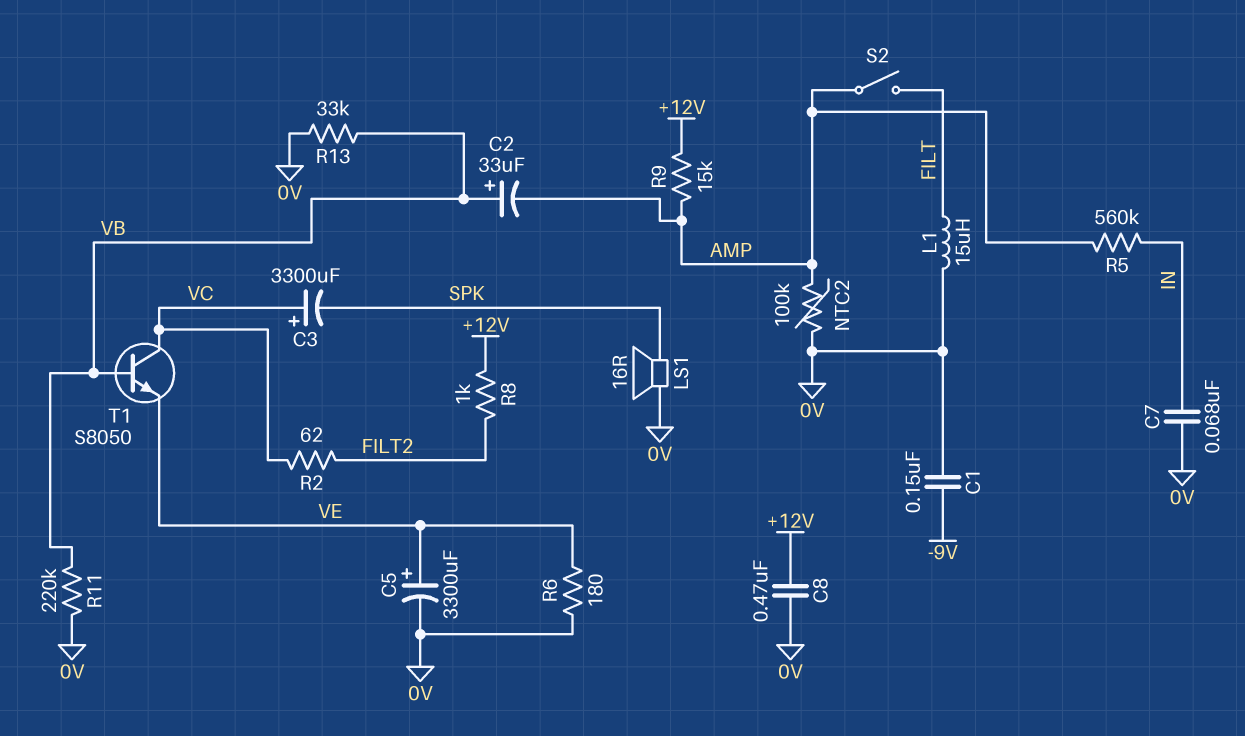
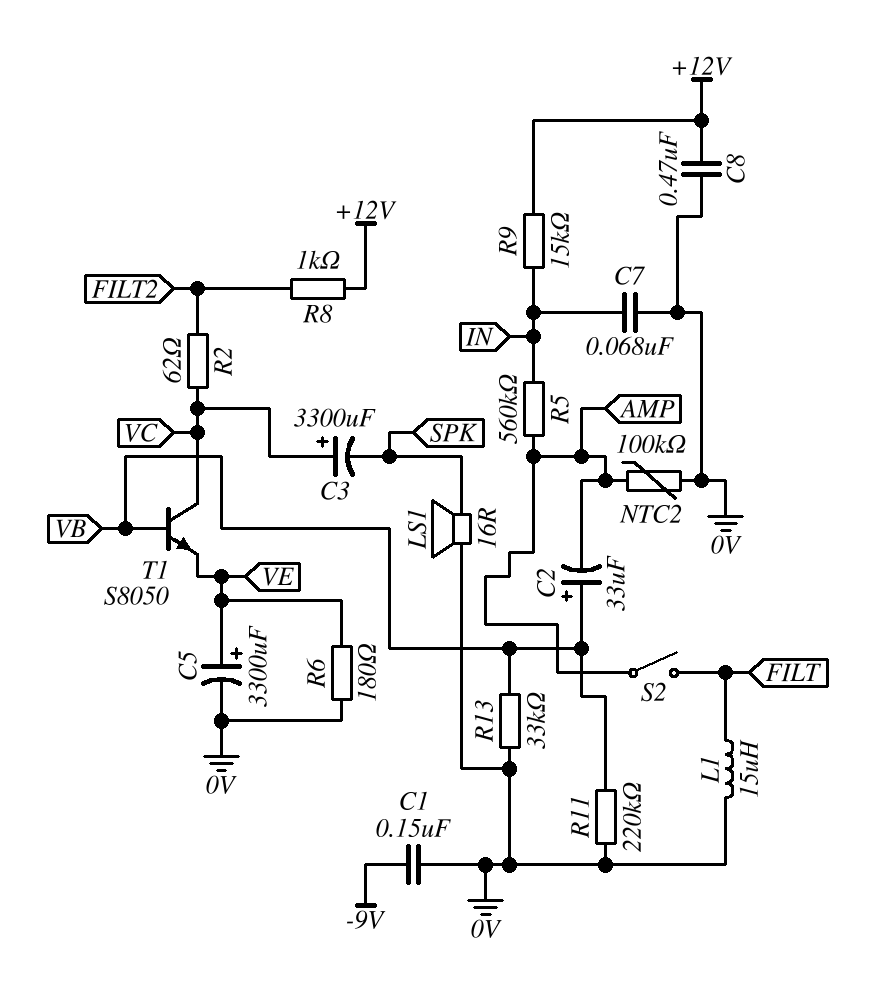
R9: 15k (+12V, AMP) -> 15k (+12V, IN)

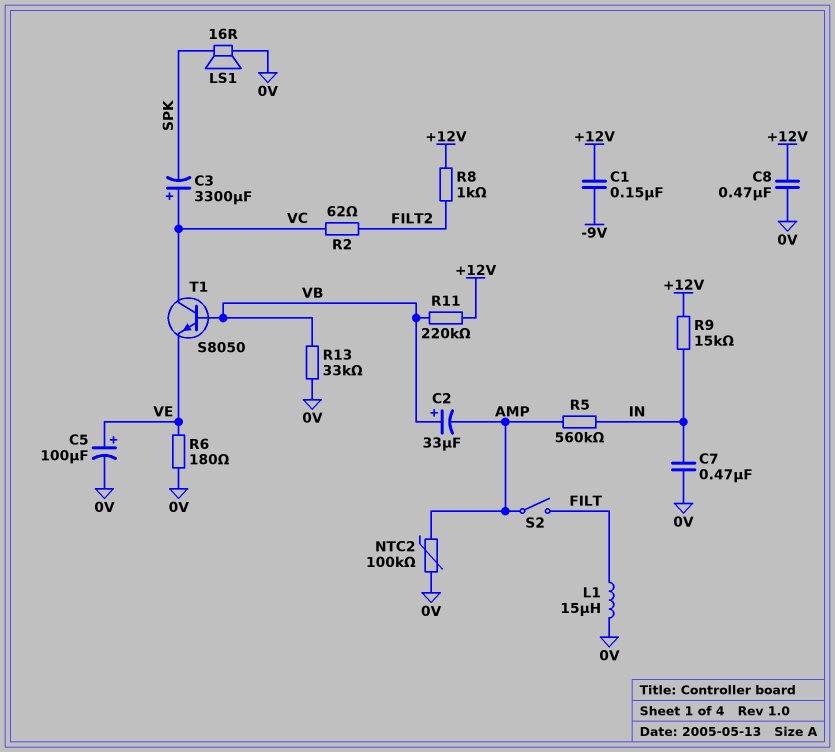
C1: 150nF (-9V, 0V) -> 150nF (+12V, -9V)
C5: 3300uF (plus VE, minus 0V) -> 100uF (plus VE, minus 0V)
C7: 68nF (0V, IN) -> 470nF (0V, IN)
R11: 220k (0V, VB) -> 220k (+12V, VB)

